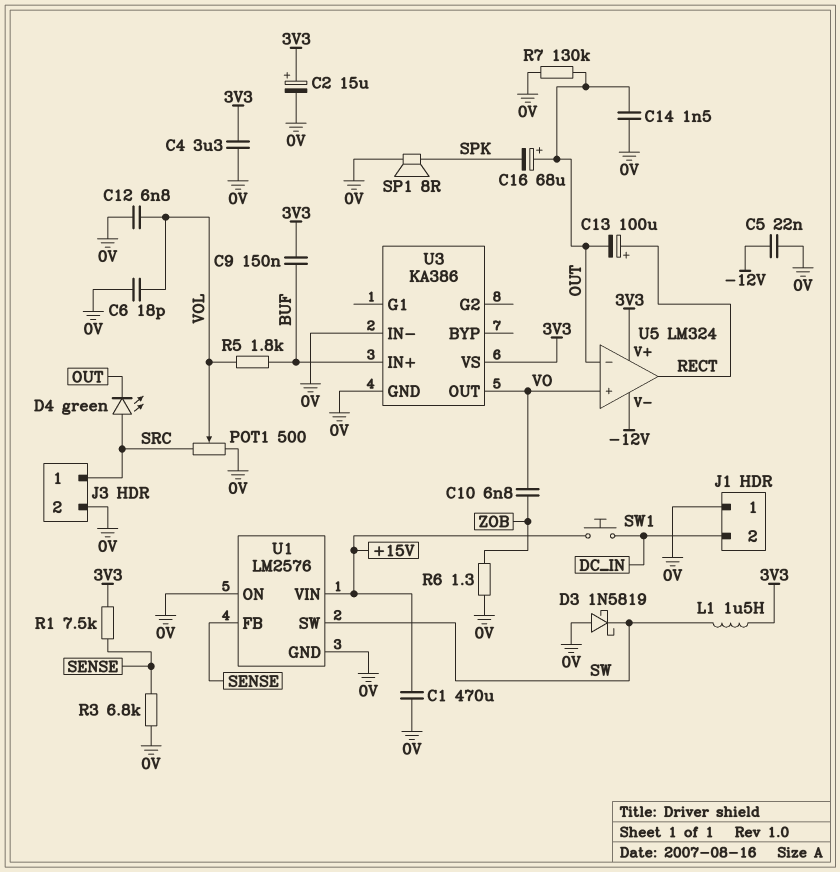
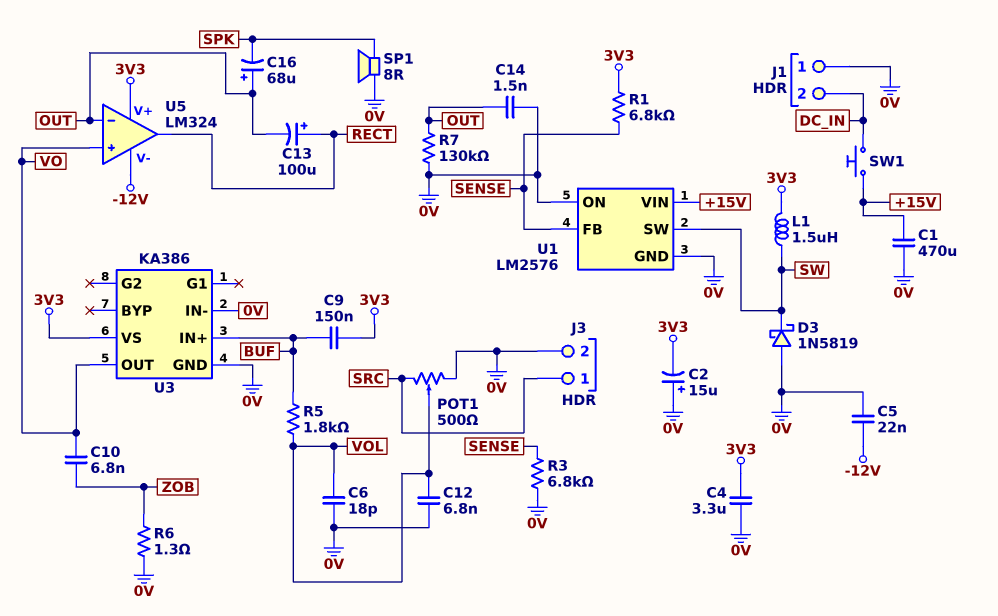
C2: 15uF (plus 3V3, minus 0V) -> 15uF (plus 0V, minus 3V3)
D4: LED green (A SRC, K OUT) -> none
R1: 7.5k (3V3, SENSE) -> 6.8k (3V3, SENSE)

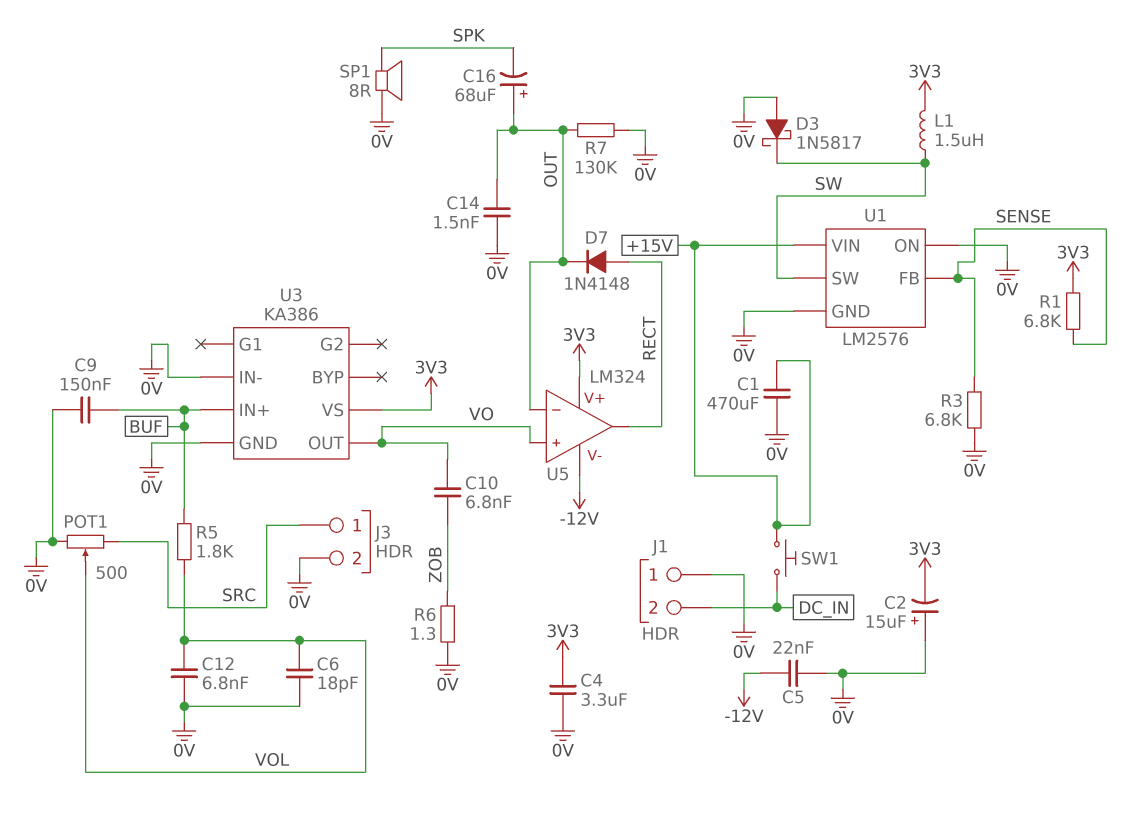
C9: 150nF (3V3, BUF) -> 150nF (0V, BUF)
C13: 100uF (plus RECT, minus OUT) -> none
D3: schottky 1N5819 (A 0V, K SW) -> schottky 1N5817 (A 0V, K SW)
D7: none -> diode 1N4148 (A RECT, K OUT)

